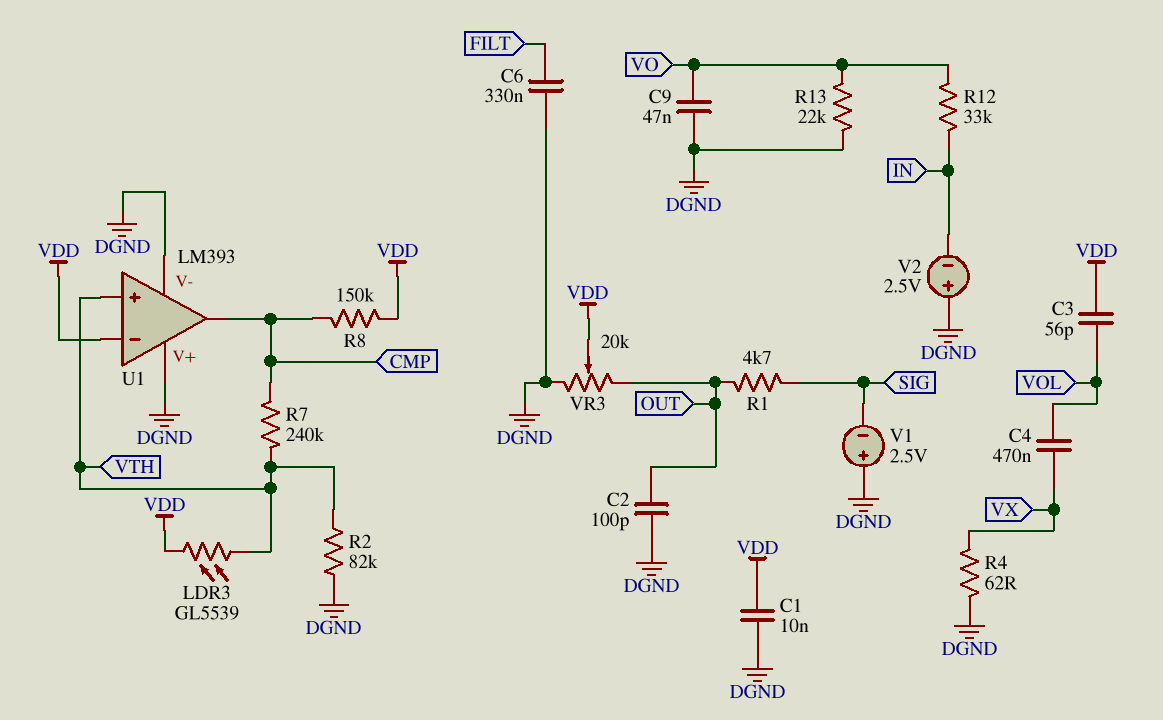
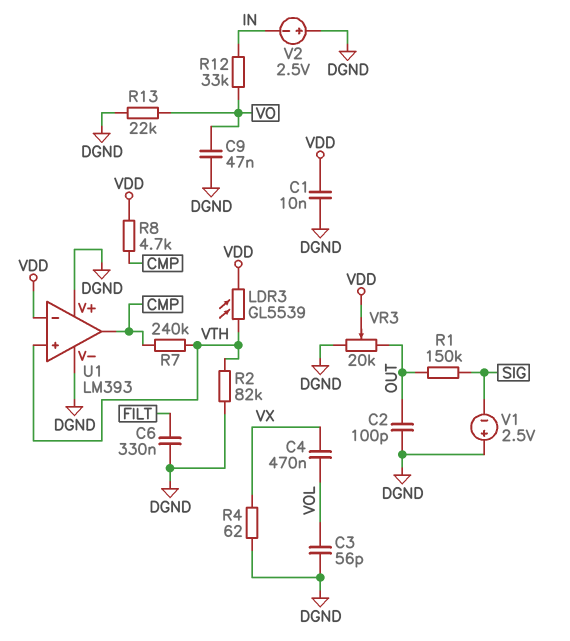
C3: 56pF (VDD, VOL) -> 56pF (DGND, VOL)
R1: 4.7k (OUT, SIG) -> 150k (OUT, SIG)
R8: 150k (CMP, VDD) -> 4.7k (CMP, VDD)

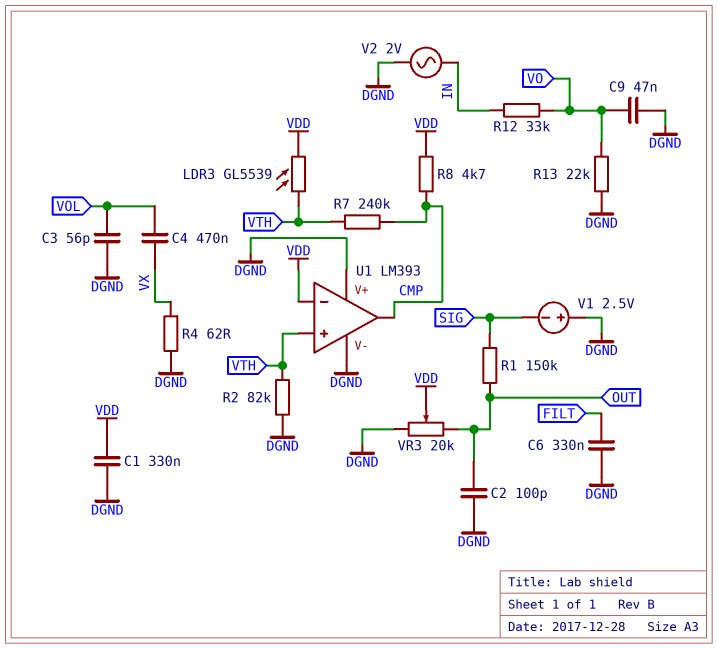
C1: 10nF (DGND, VDD) -> 330nF (DGND, VDD)
V2: 2.5V (plus DGND, minus IN) -> AC 2V (DGND, IN)

